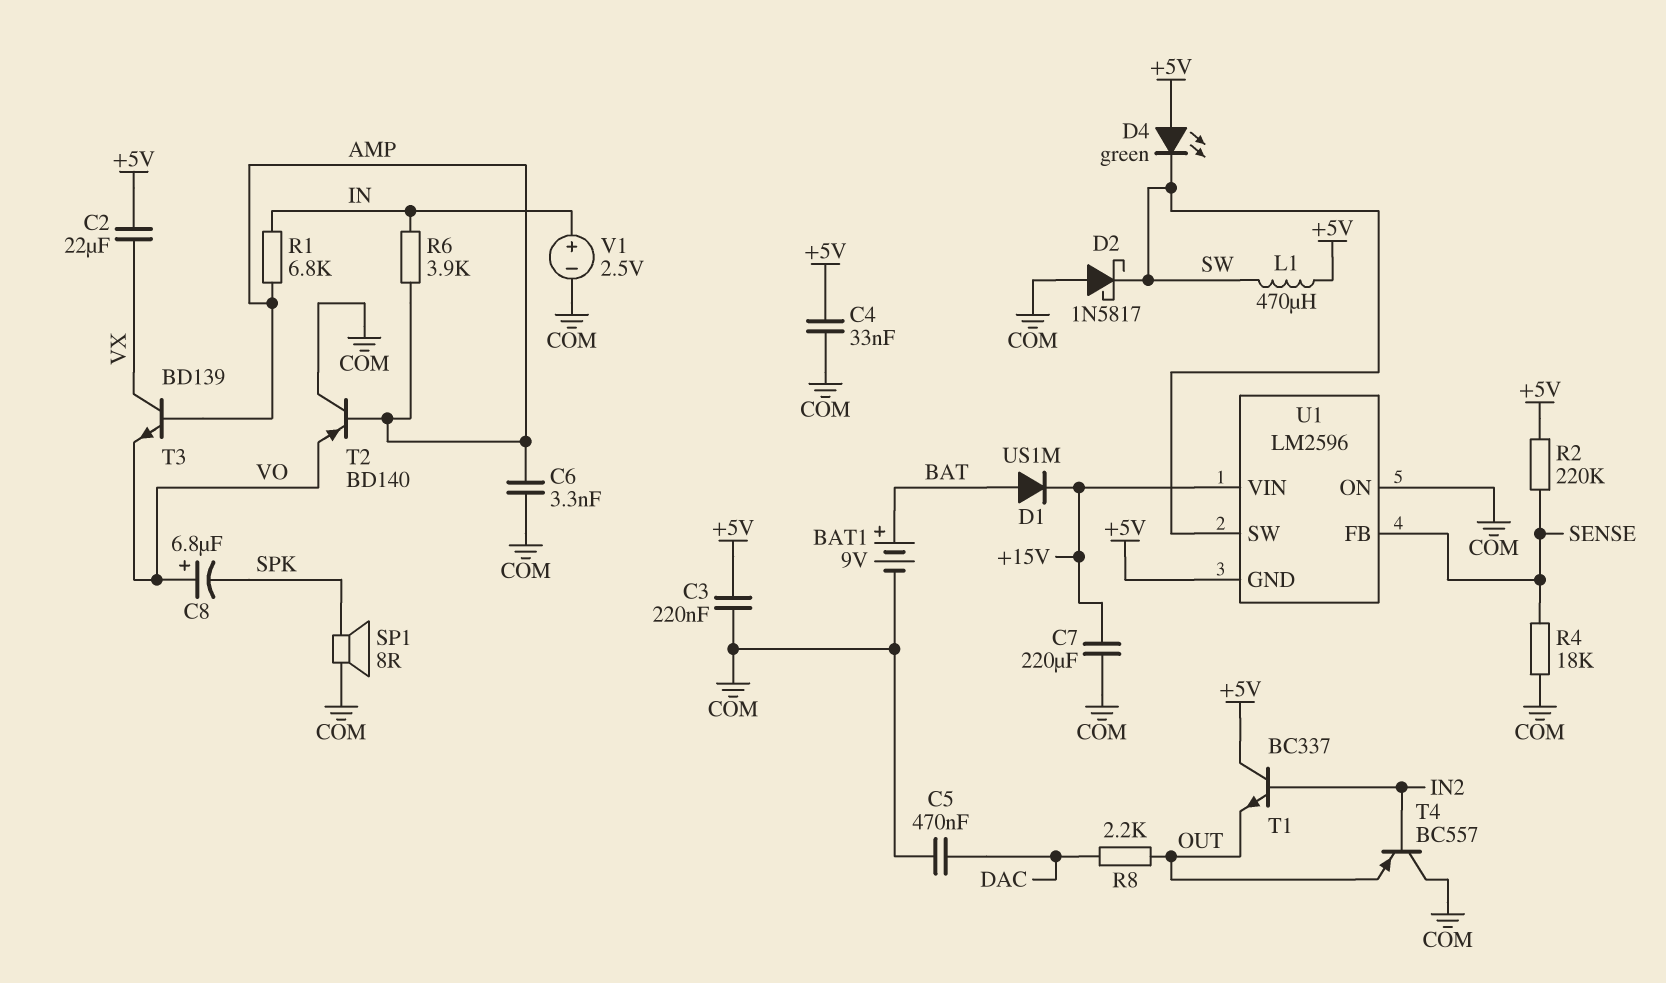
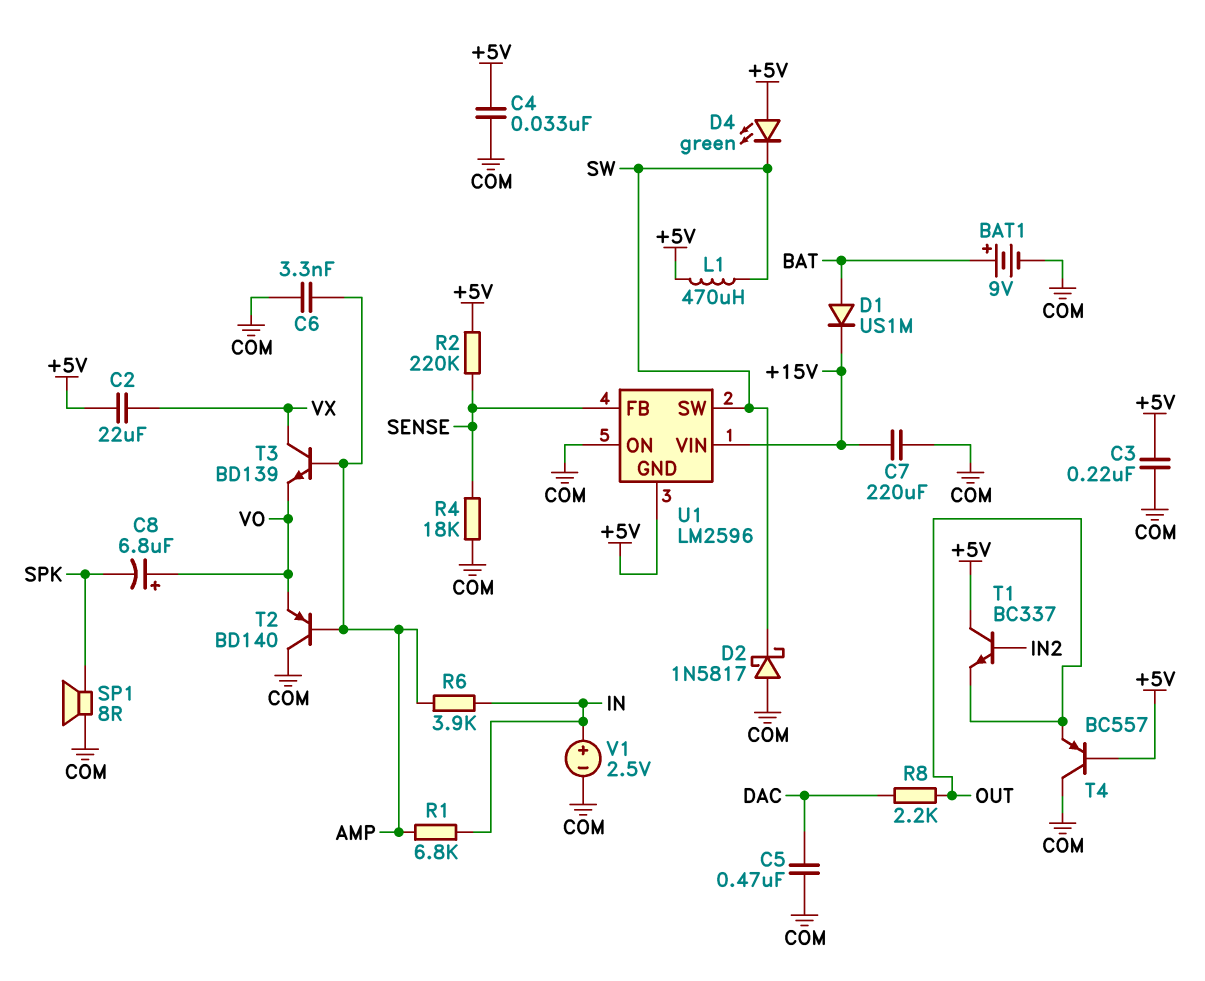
T4: PNP BC557 (B IN2, C COM, E OUT) -> PNP BC557 (B +5V, C COM, E OUT)

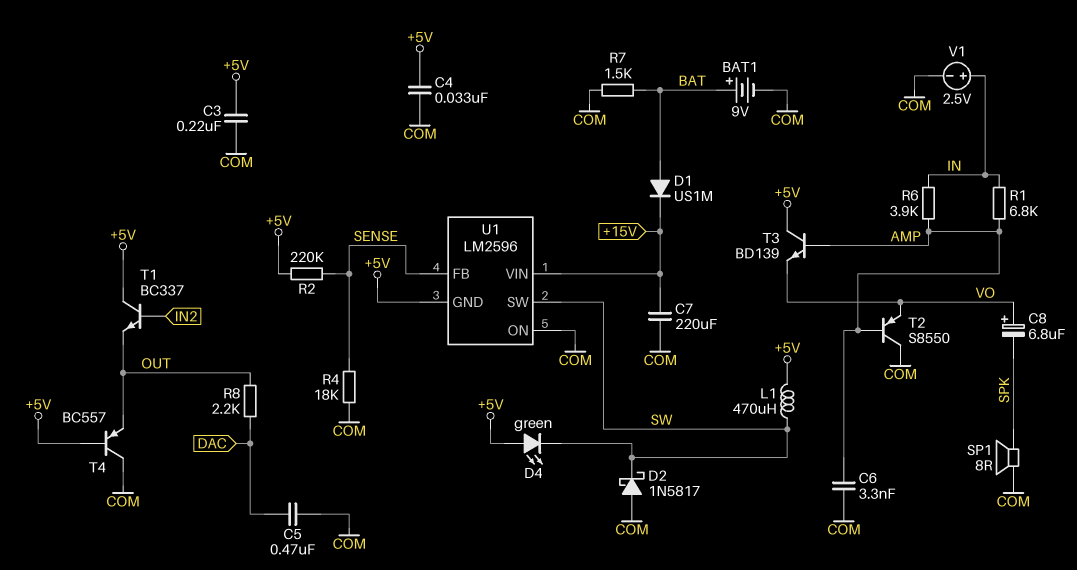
C2: 22uF (+5V, VX) -> none
R7: none -> 1.5k (BAT, COM)
T2: PNP BD140 (B AMP, C COM, E VO) -> PNP S8550 (B AMP, C COM, E VO)
T3: NPN BD139 (B AMP, C VX, E VO) -> NPN BD139 (B AMP, C +5V, E VO)

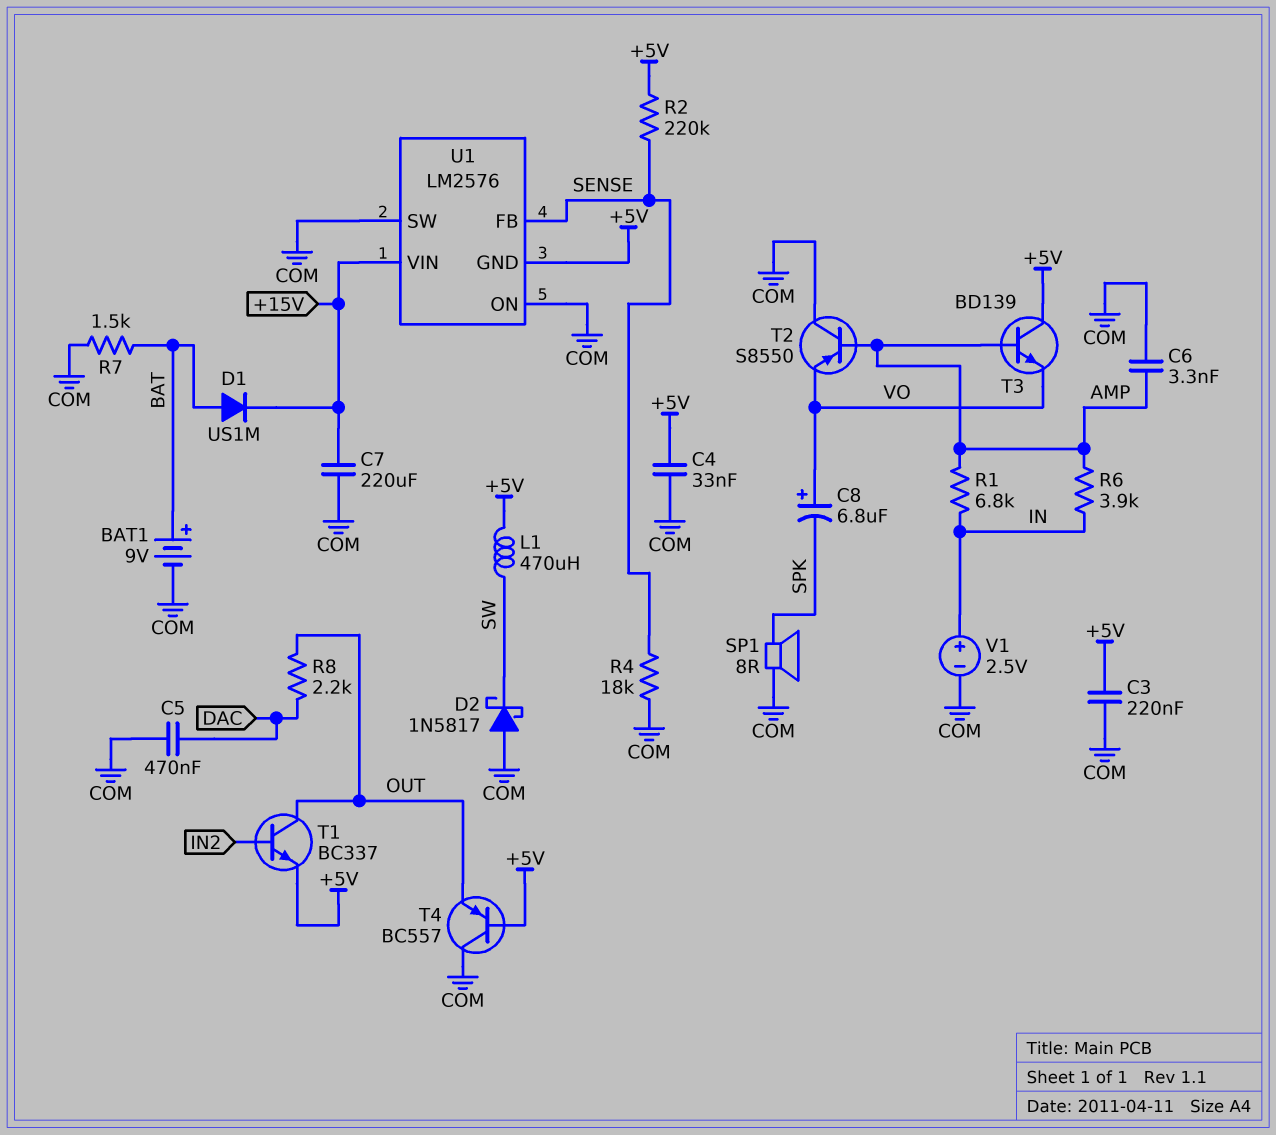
D4: LED green (A +5V, K SW) -> none
T1: NPN BC337 (B IN2, C +5V, E OUT) -> NPN BC337 (B IN2, C OUT, E +5V)
U1: LM2596 -> LM2576
U1 pin SW: SW -> COM

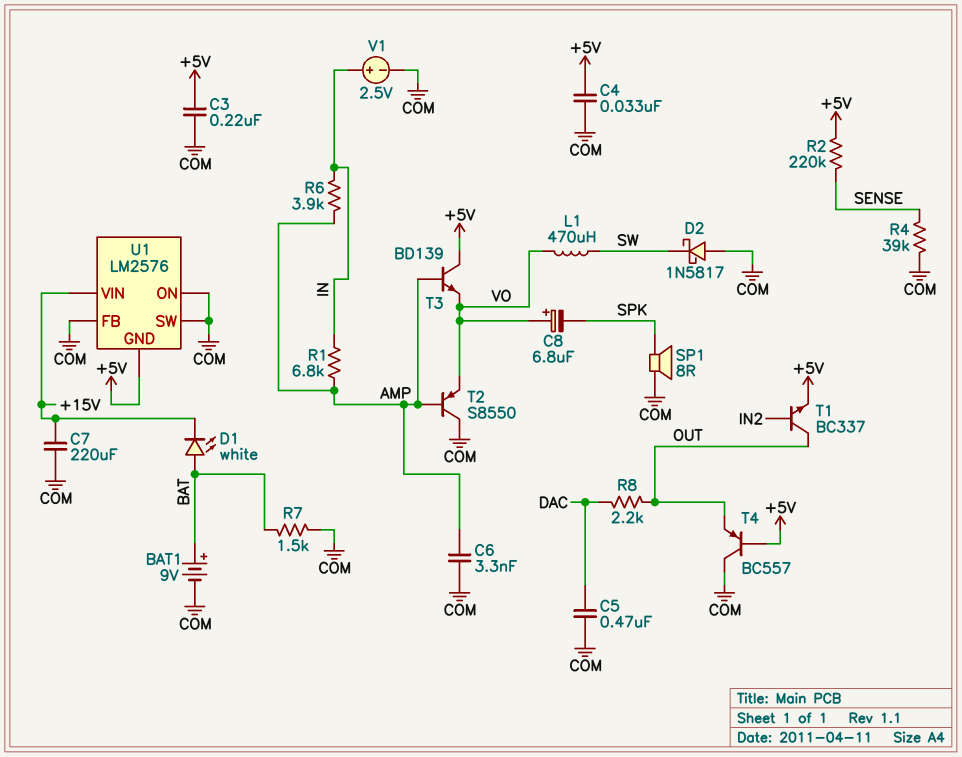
D1: diode US1M (A BAT, K +15V) -> LED white (A BAT, K +15V)
L1: 470uH (+5V, SW) -> 470uH (SW, VO)
R4: 18k (COM, SENSE) -> 39k (COM, SENSE)
U1 pin FB: SENSE -> COM

